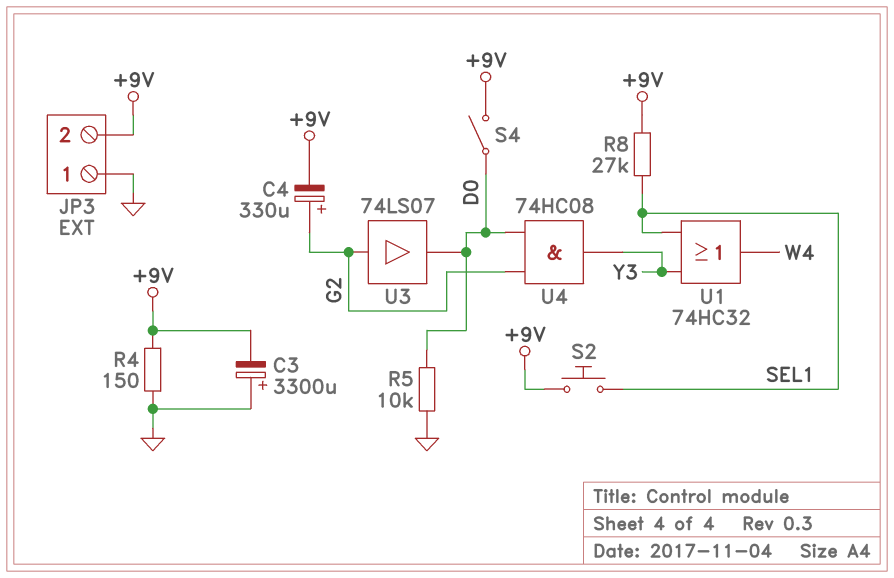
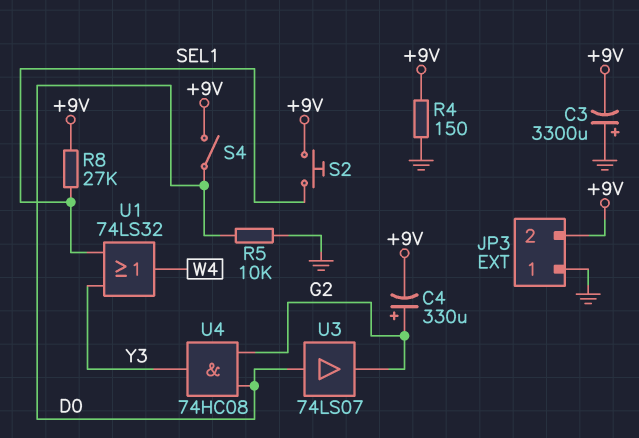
U1: OR 74HC32 (in SEL1, in Y3, out W4) -> OR 74LS32 (in SEL1, in Y3, out W4)
U3: buffer 74LS07 (in G2, out D0) -> buffer 74LS07 (in D0, out G2)

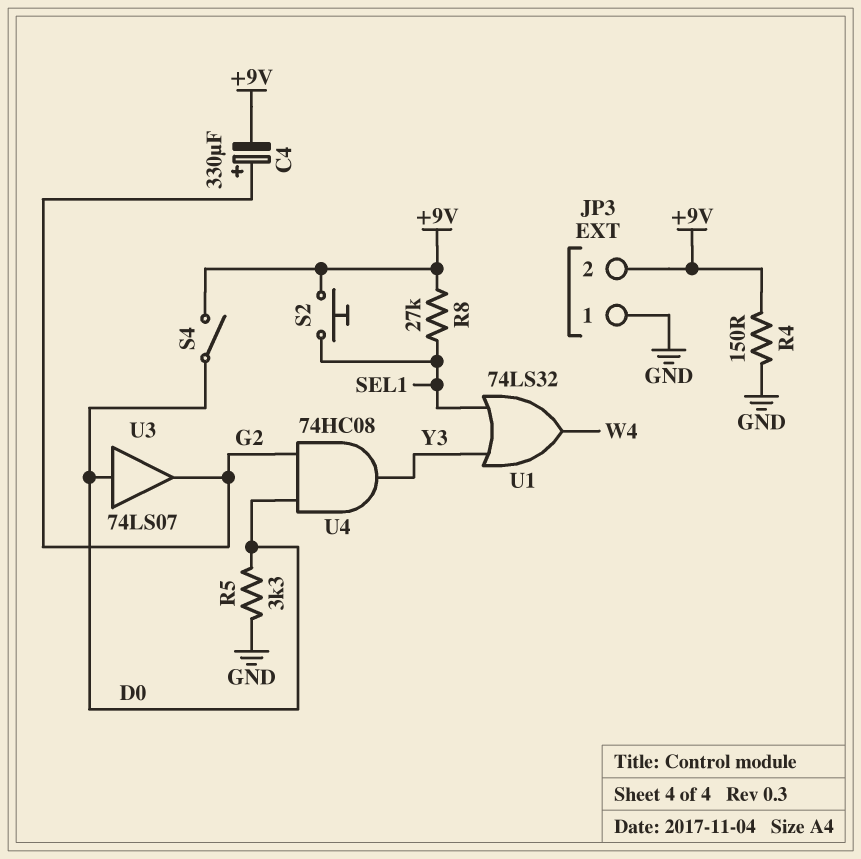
C3: 3300uF (plus GND, minus +9V) -> none
R5: 10k (D0, GND) -> 3.3k (D0, GND)

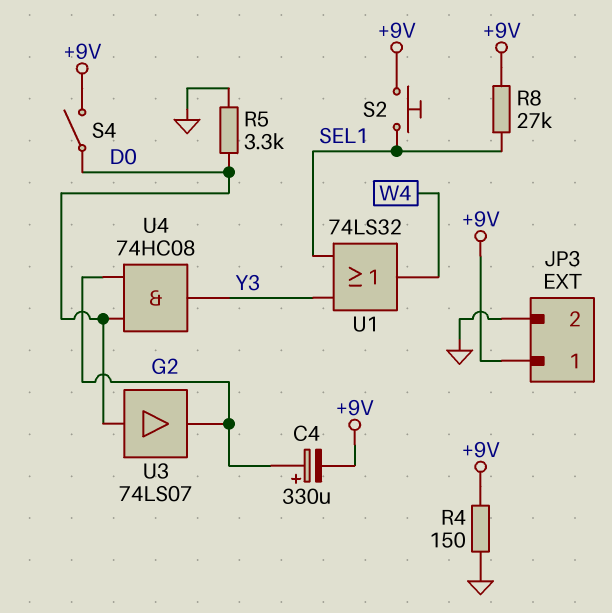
JP3 pin 1: GND -> +9V
JP3 pin 2: +9V -> GND

